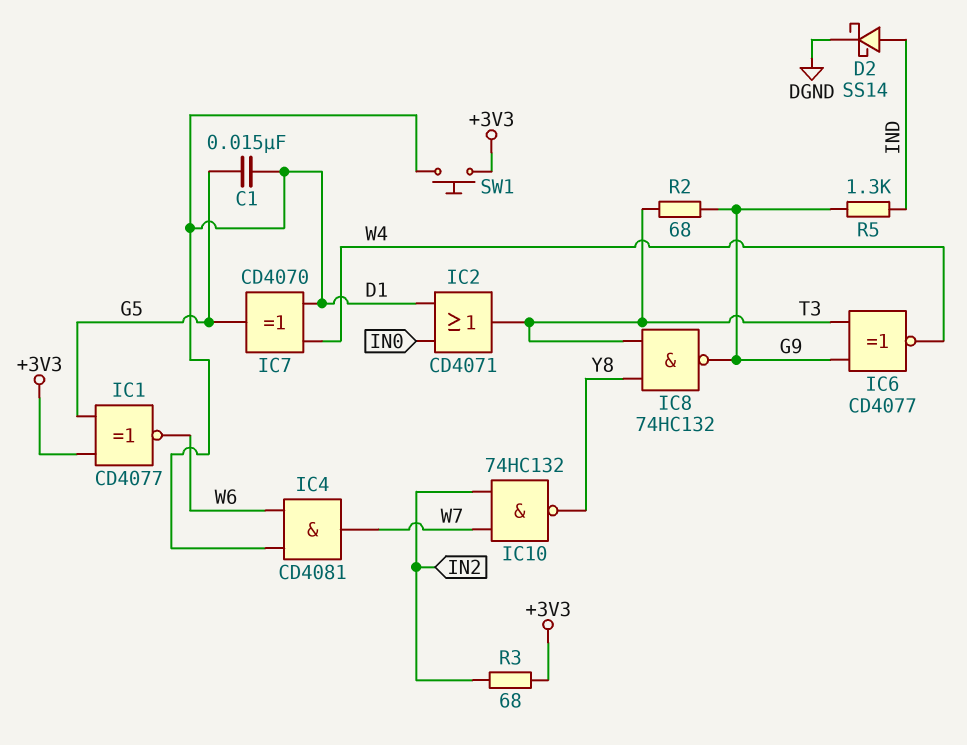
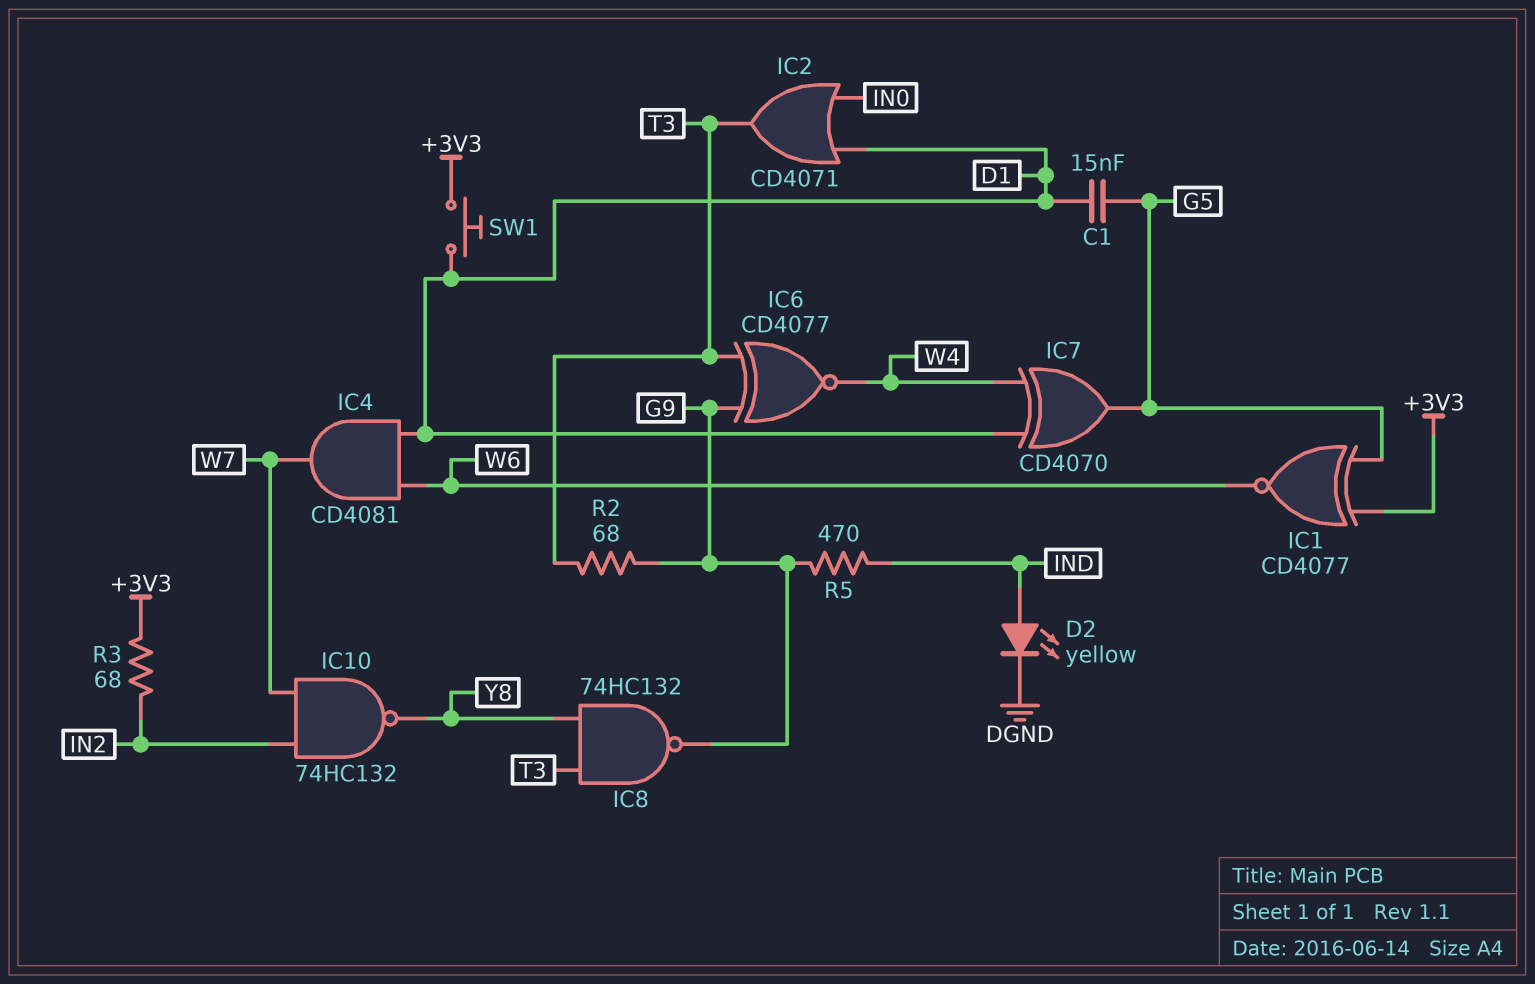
D2: schottky SS14 (A IND, K DGND) -> LED yellow (A IND, K DGND)
R5: 1.3k (G9, IND) -> 470 (G9, IND)

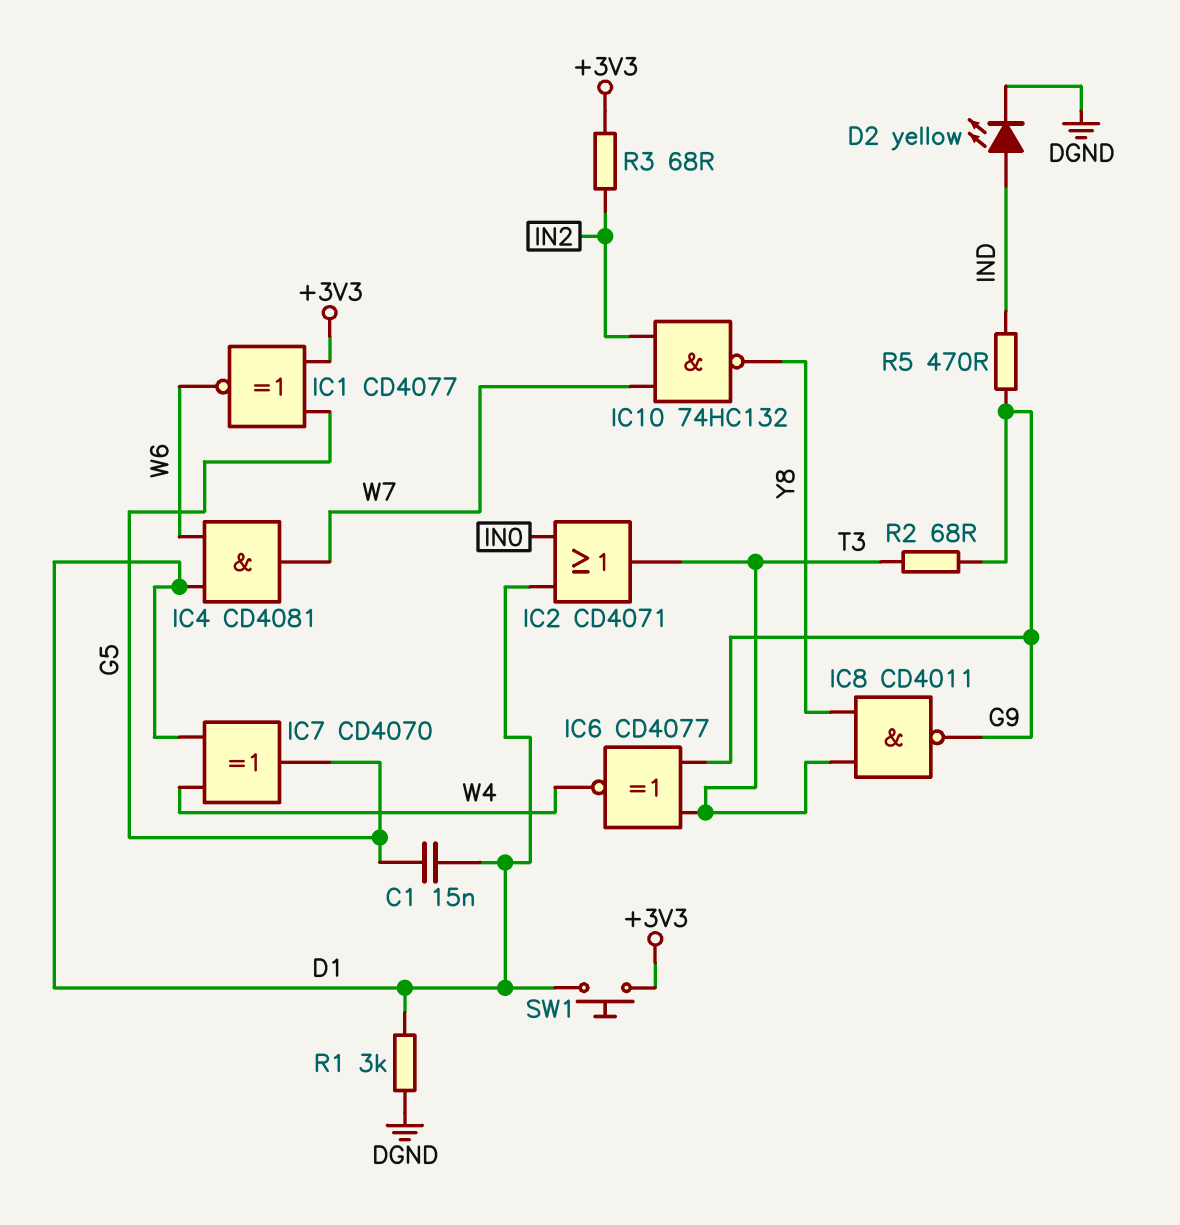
IC8: NAND 74HC132 (in T3, in Y8, out G9) -> NAND CD4011 (in T3, in Y8, out G9)
R1: none -> 3k (D1, DGND)

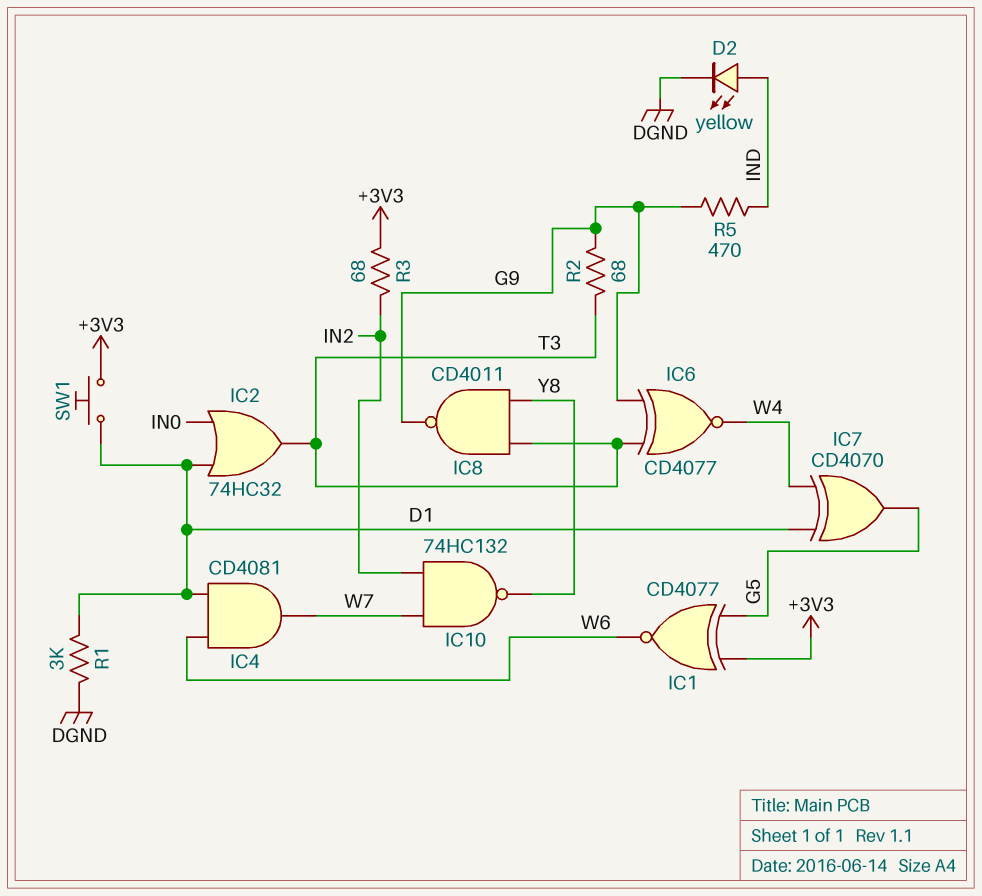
C1: 15nF (D1, G5) -> none
IC2: OR CD4071 (in D1, in IN0, out T3) -> OR 74HC32 (in D1, in IN0, out T3)

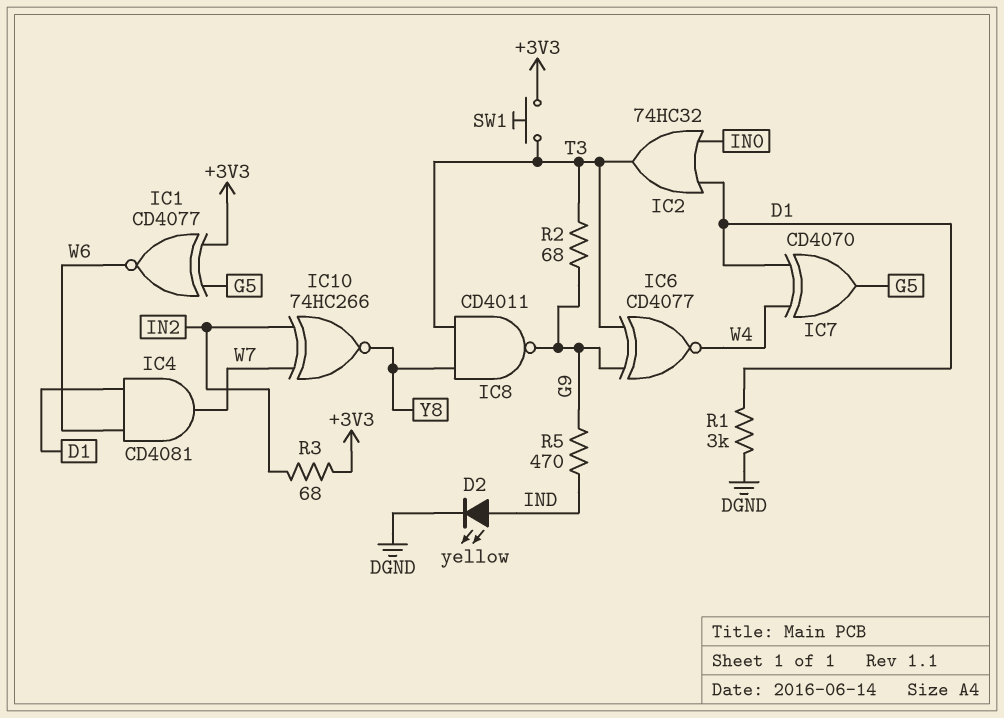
IC10: NAND 74HC132 (in IN2, in W7, out Y8) -> XNOR 74HC266 (in IN2, in W7, out Y8)
SW1: button (+3V3, D1) -> button (+3V3, T3)

